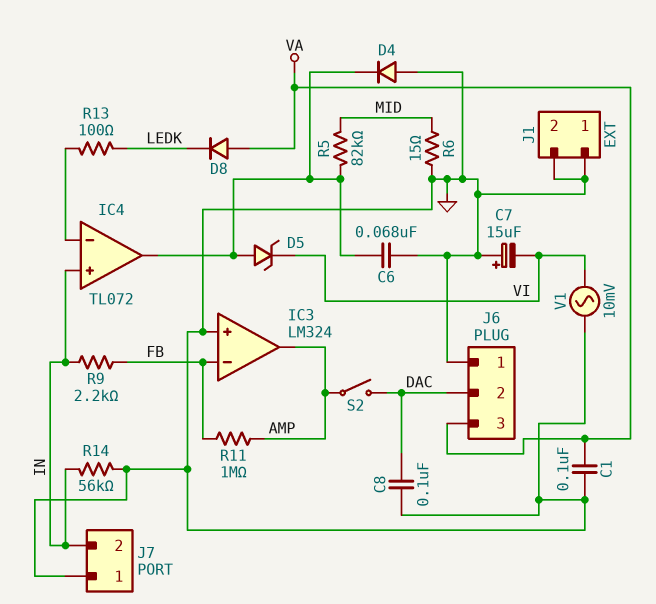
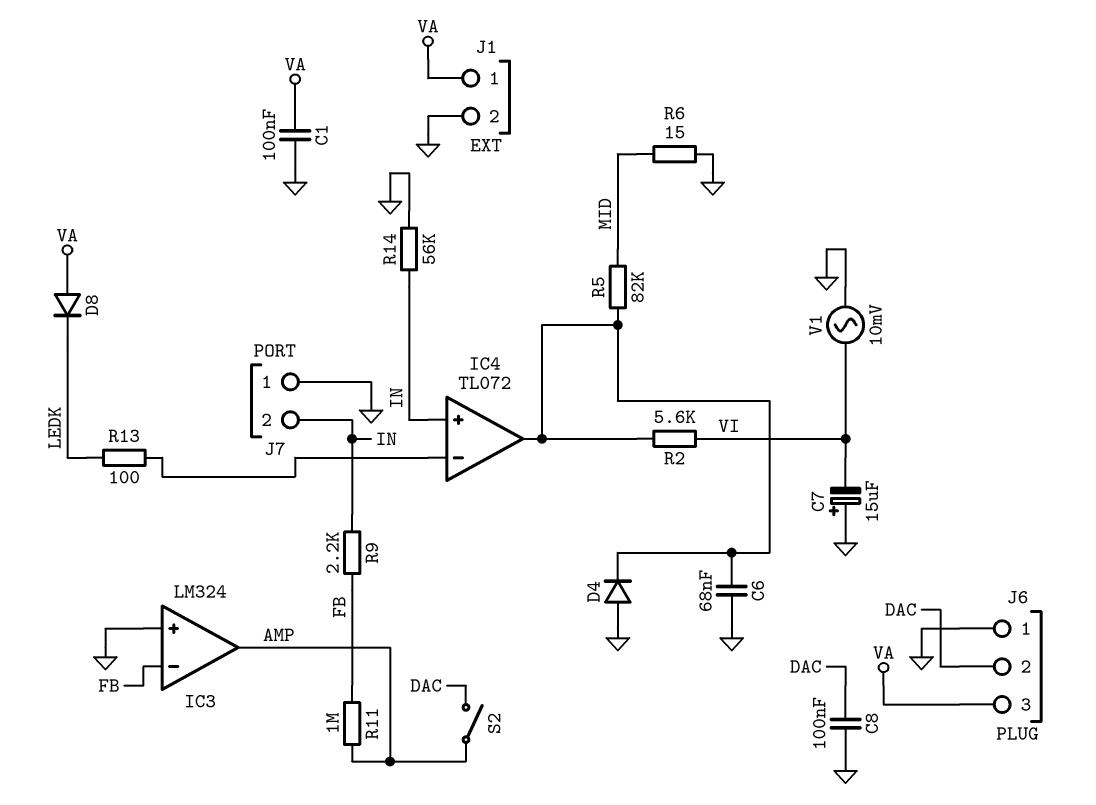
D5: zener (A IC4/out, K VI) -> none
J1 pin 1: GND -> VA
R2: none -> 5.6k (IC4/out, VI)

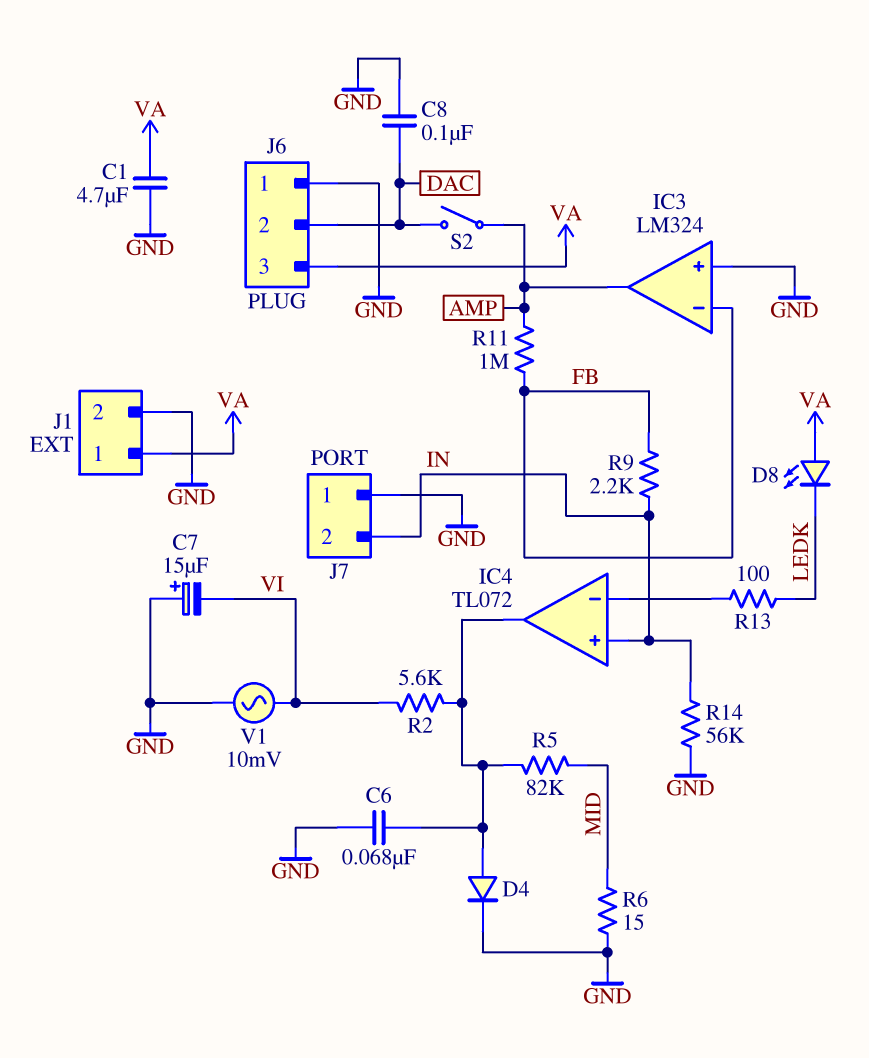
C1: 100nF (GND, VA) -> 4.7uF (GND, VA)
D4: diode (A GND, K IC4/out) -> diode (A IC4/out, K GND)
D8: diode (A VA, K LEDK) -> LED (A VA, K LEDK)

